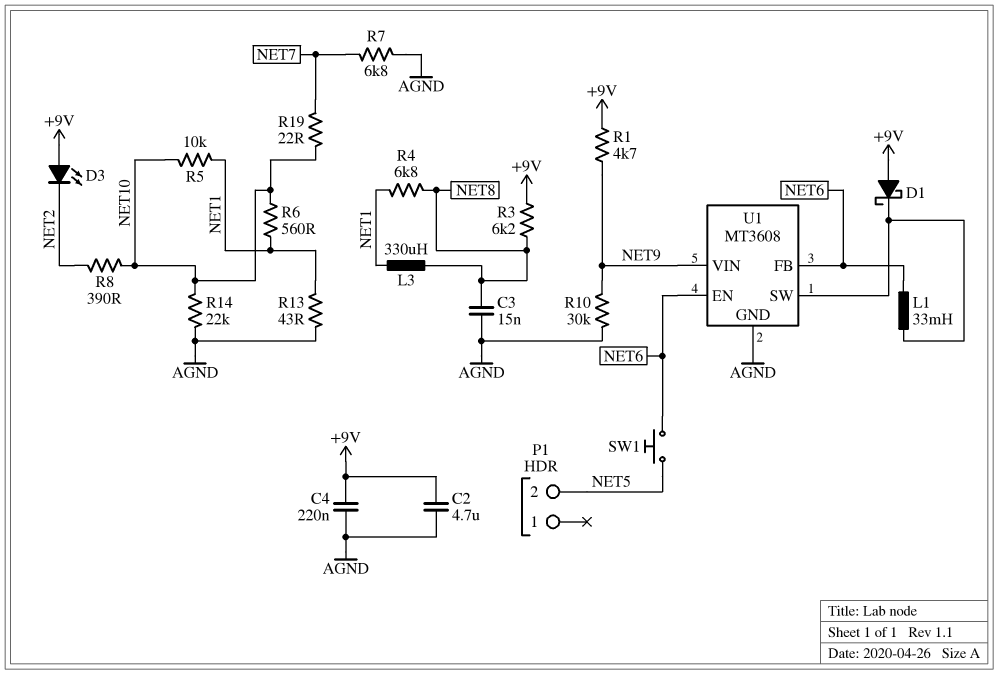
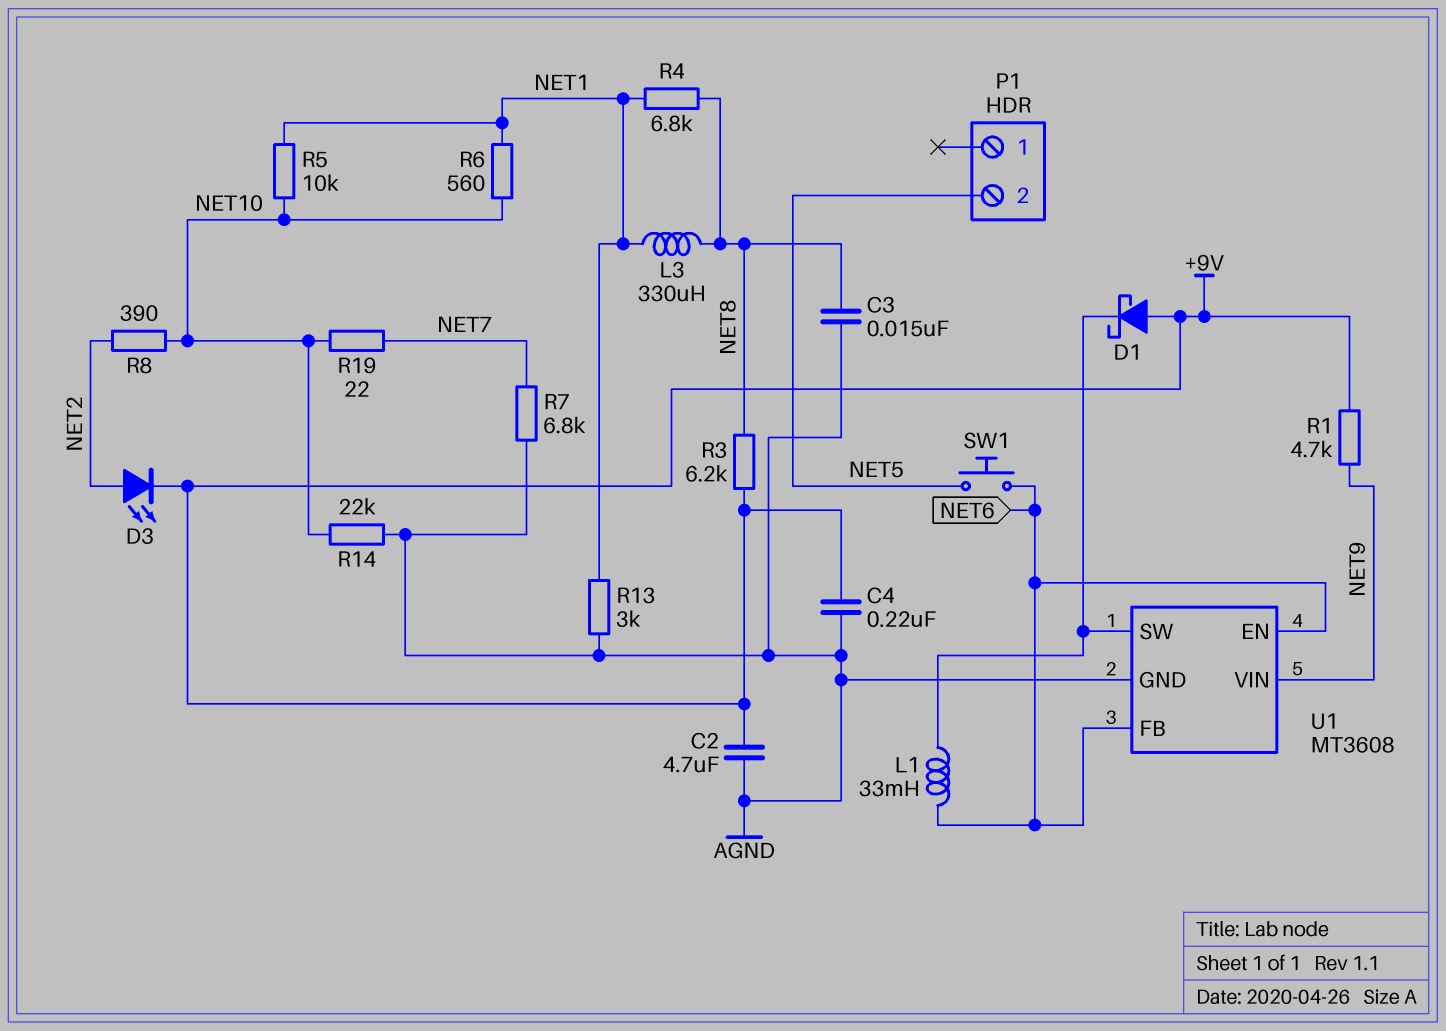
D3: LED (A +9V, K NET2) -> LED (A NET2, K +9V)
R10: 30k (AGND, NET9) -> none
R13: 43 (AGND, NET1) -> 3k (AGND, NET1)

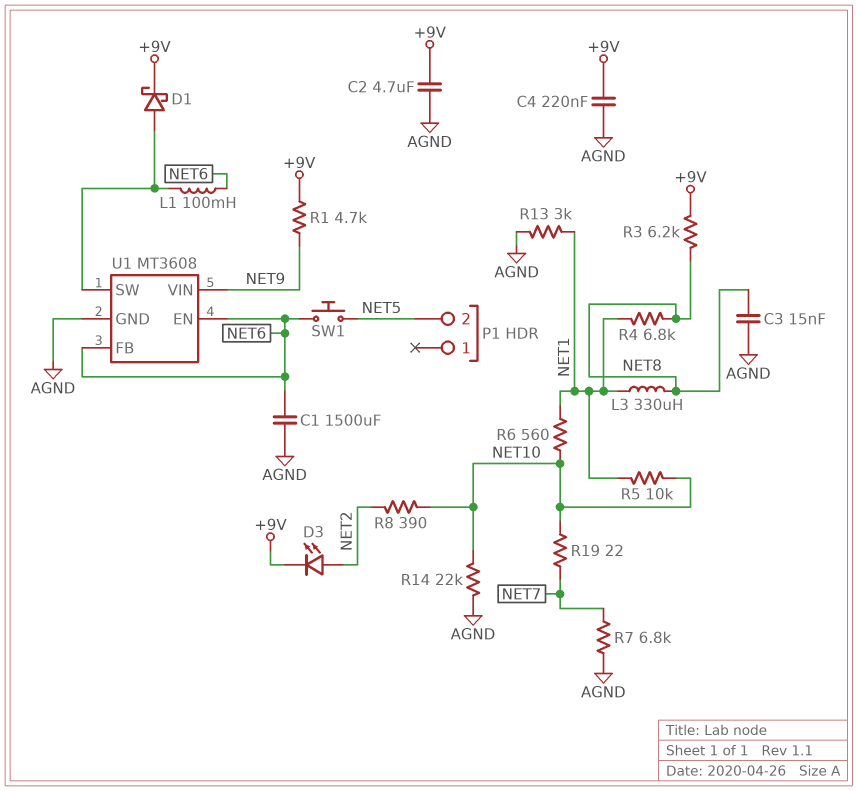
C1: none -> 1500uF (AGND, NET6)
D1: schottky (A +9V, K U1/SW) -> schottky (A U1/SW, K +9V)
L1: 33mH (NET6, U1/SW) -> 100mH (NET6, U1/SW)

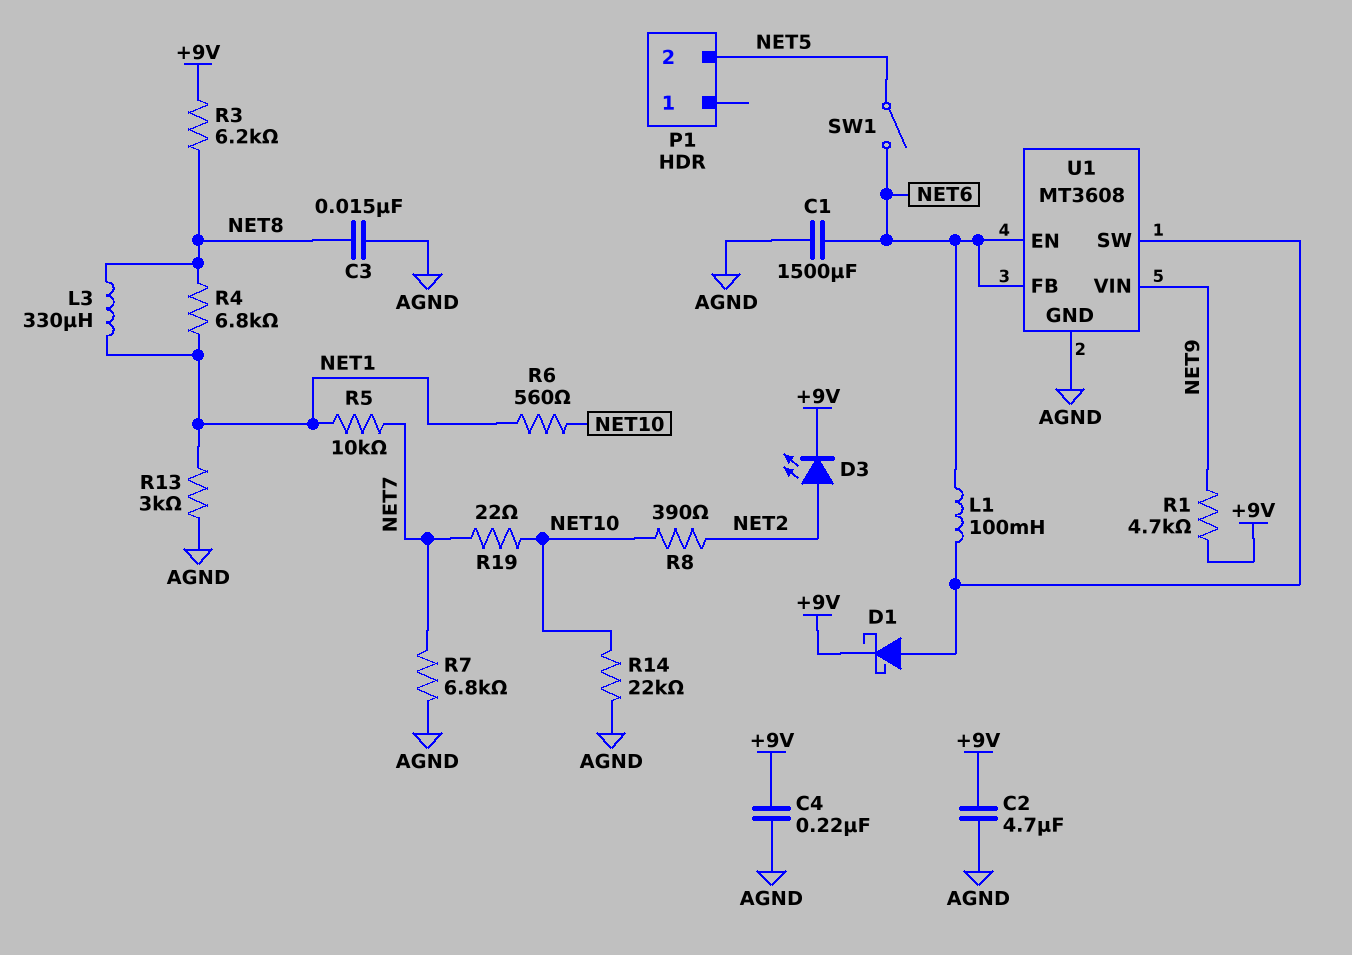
R5: 10k (NET1, NET10) -> 10k (NET1, NET7)
SW1: button (NET5, NET6) -> switch (NET5, NET6)

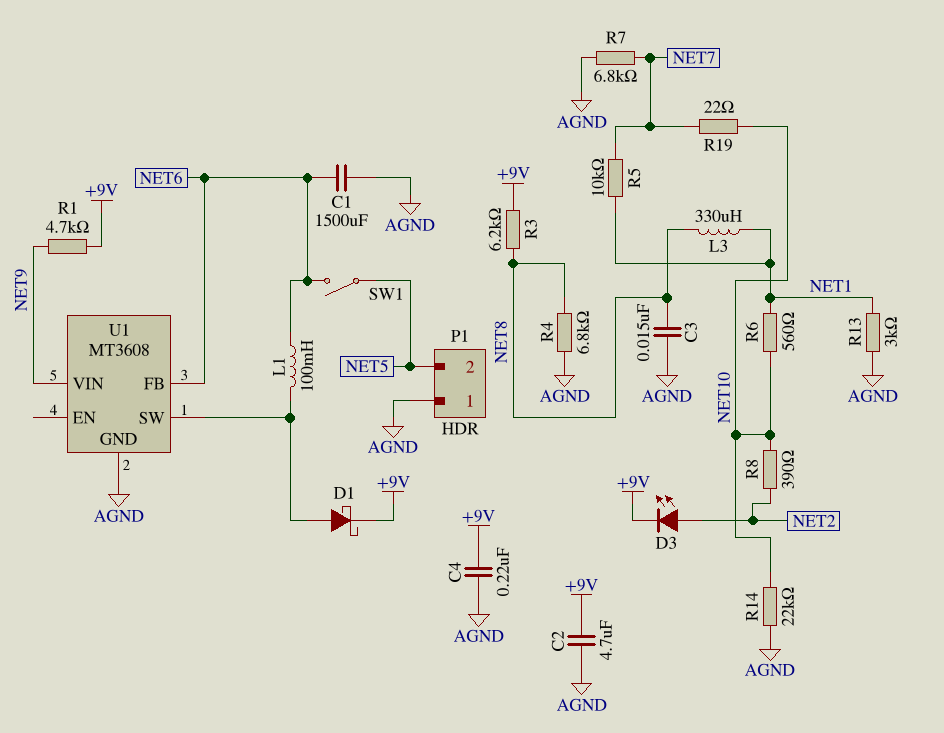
P1 pin 1: none -> AGND
R4: 6.8k (NET1, NET8) -> 6.8k (AGND, NET8)
U1 pin EN: NET6 -> none

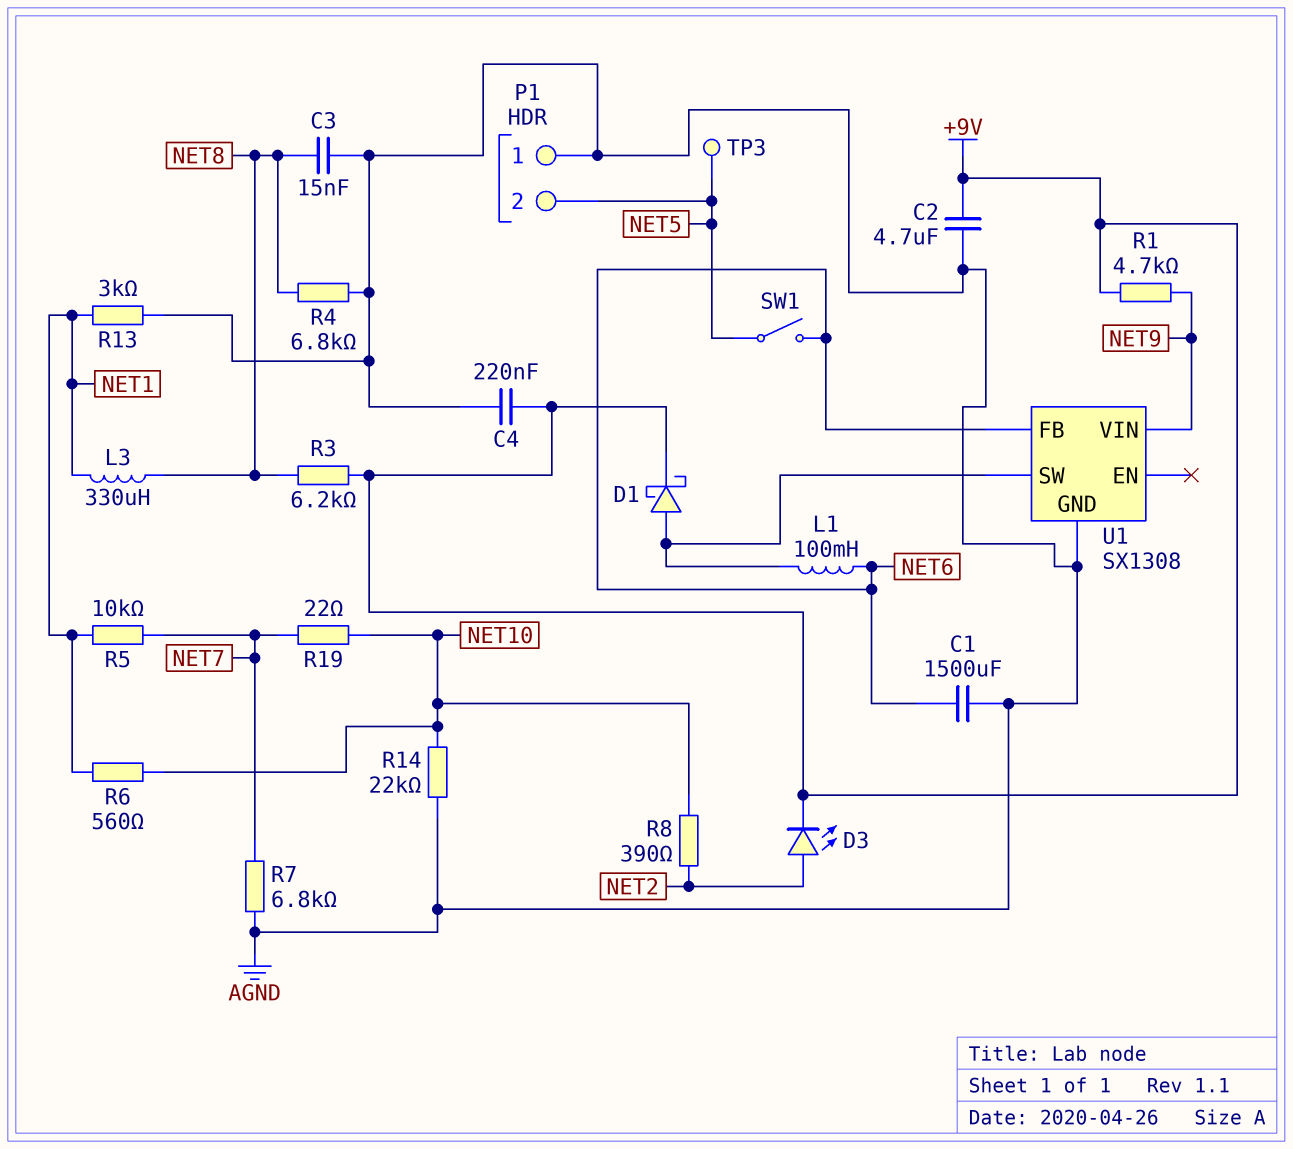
TP3: none -> test point (NET5)
U1: MT3608 -> SX1308

